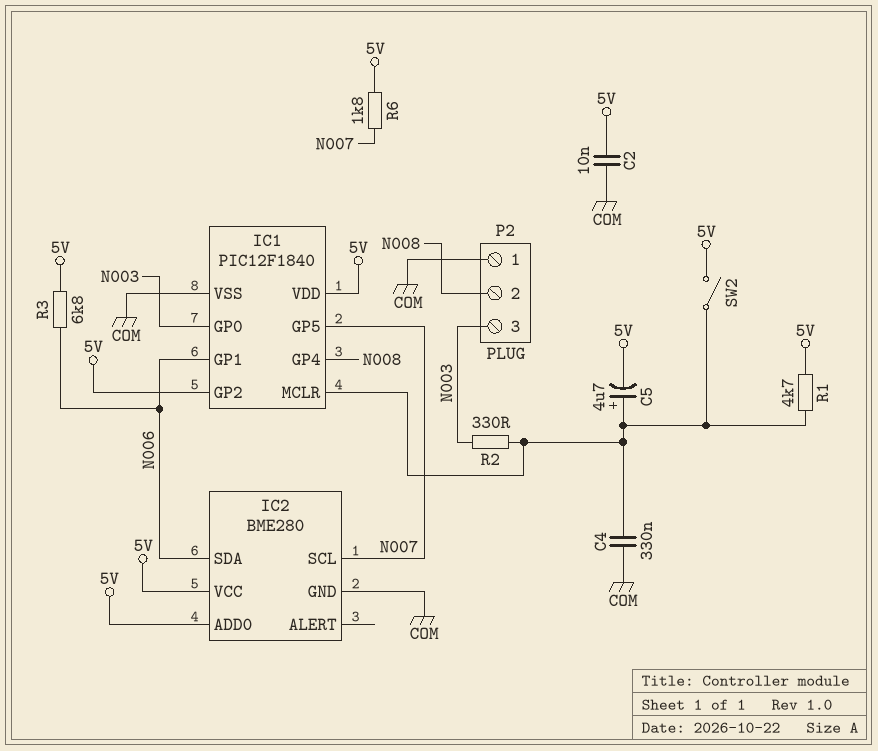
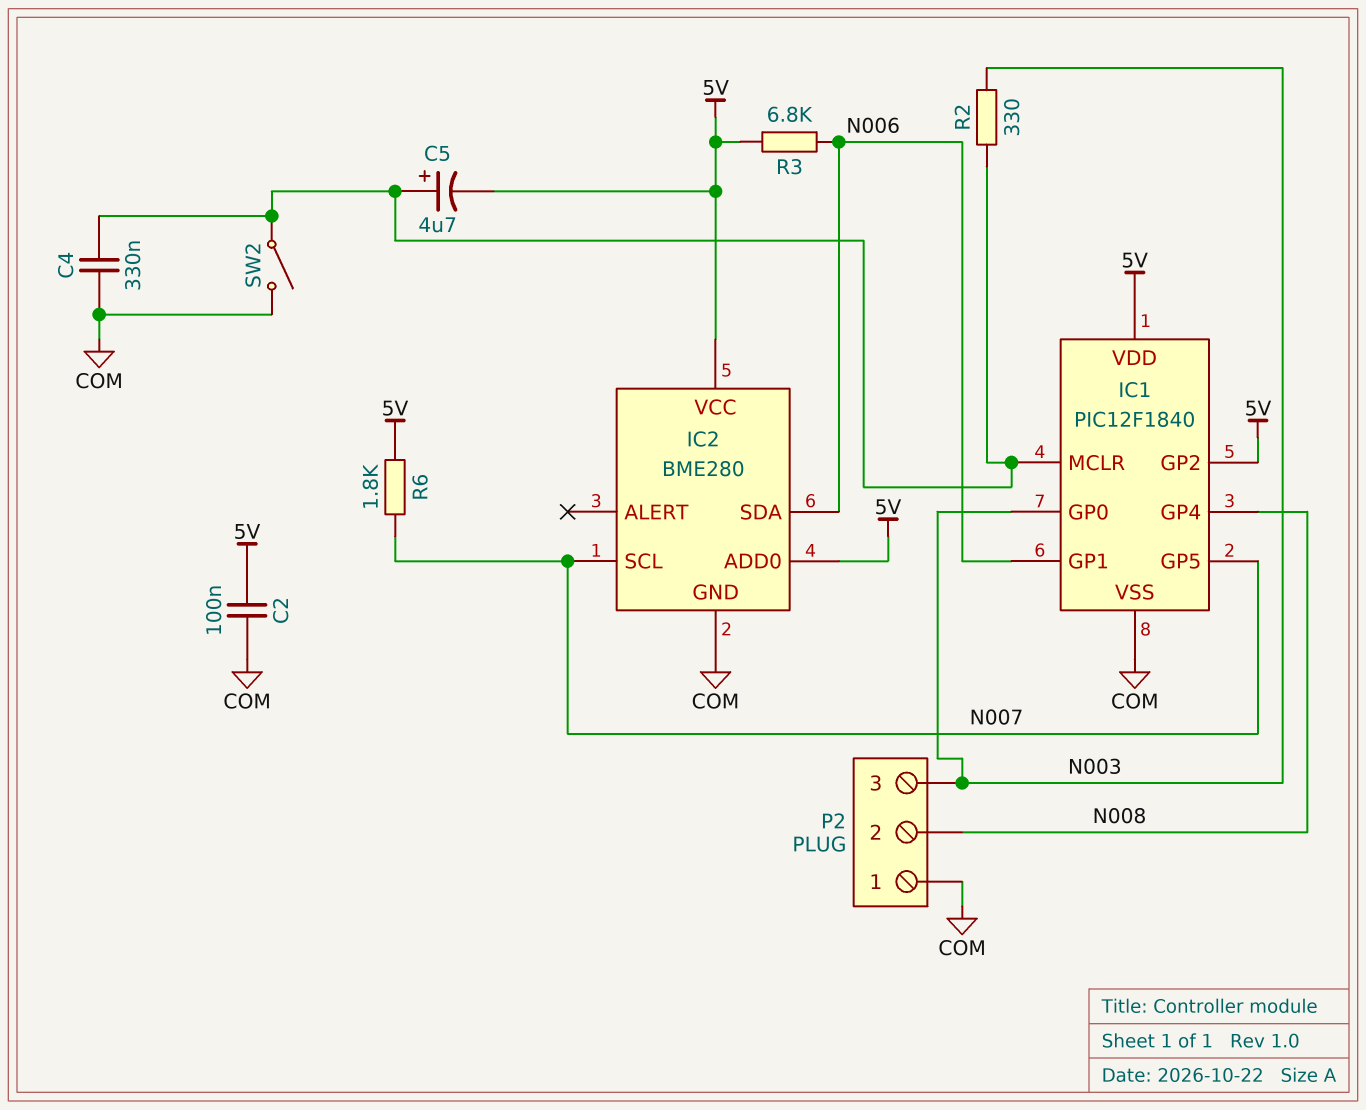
C2: 10nF (5V, COM) -> 100nF (5V, COM)
R1: 4.7k (5V, IC1/MCLR) -> none
SW2: switch (5V, IC1/MCLR) -> switch (COM, IC1/MCLR)

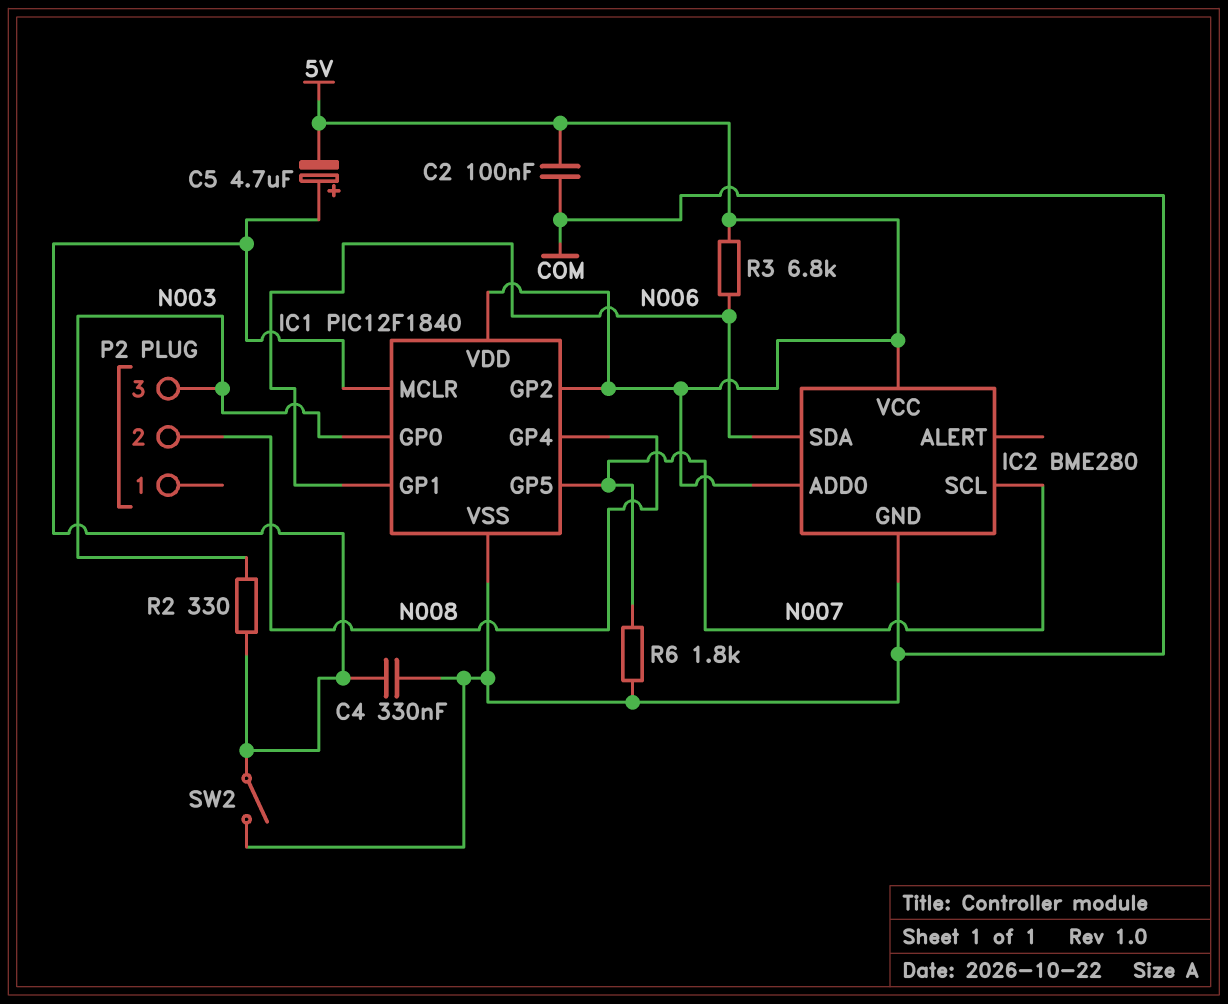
P2 pin 1: COM -> none
R6: 1.8k (5V, N007) -> 1.8k (COM, N007)

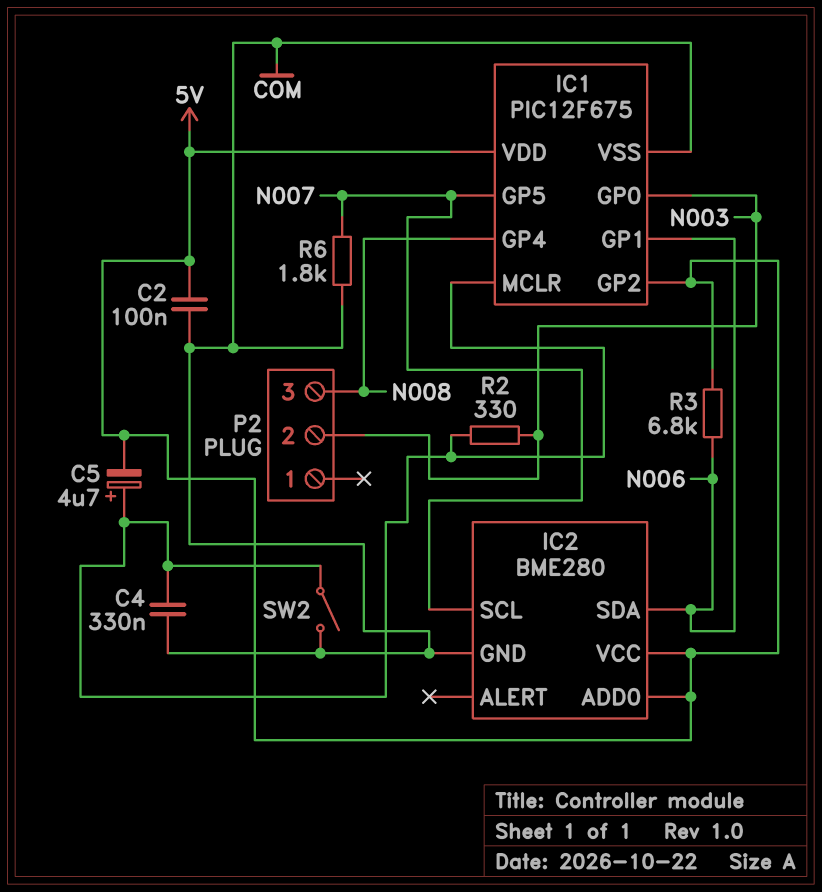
IC1: PIC12F1840 -> PIC12F675
P2 pin 2: N008 -> N003
P2 pin 3: N003 -> N008

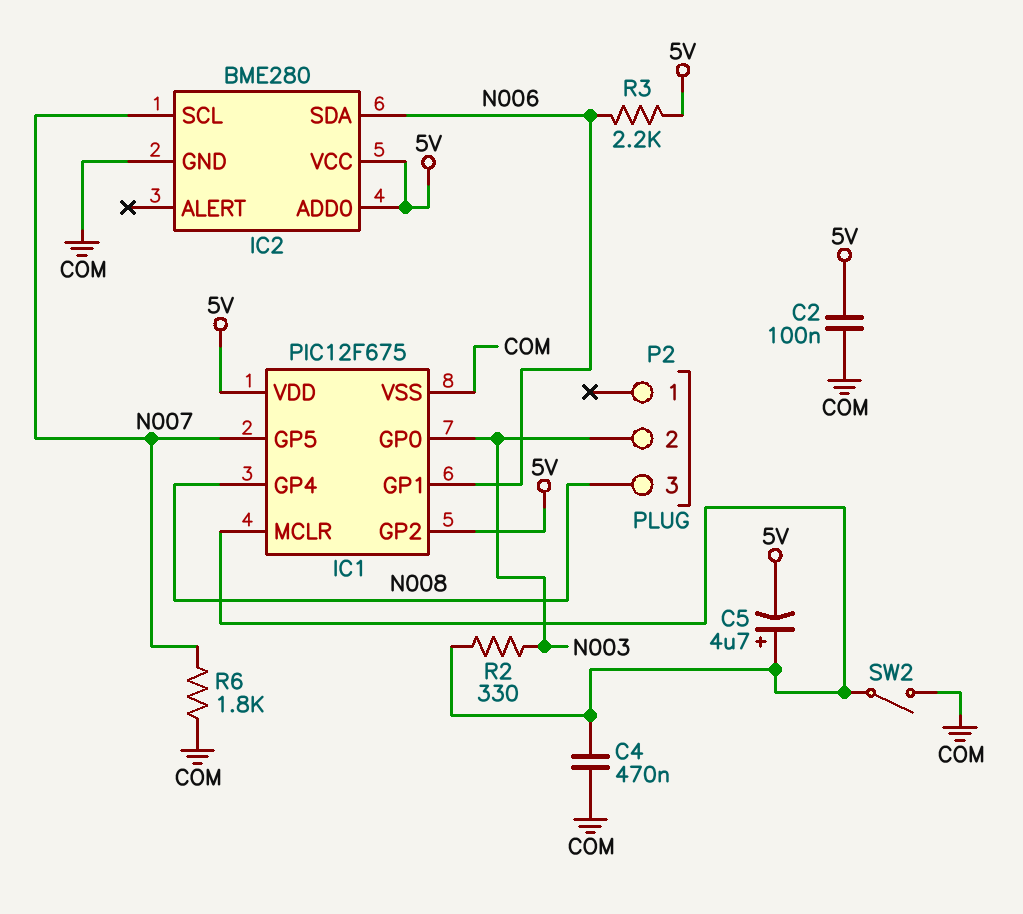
C4: 330nF (COM, IC1/MCLR) -> 470nF (COM, IC1/MCLR)
R3: 6.8k (5V, N006) -> 2.2k (5V, N006)

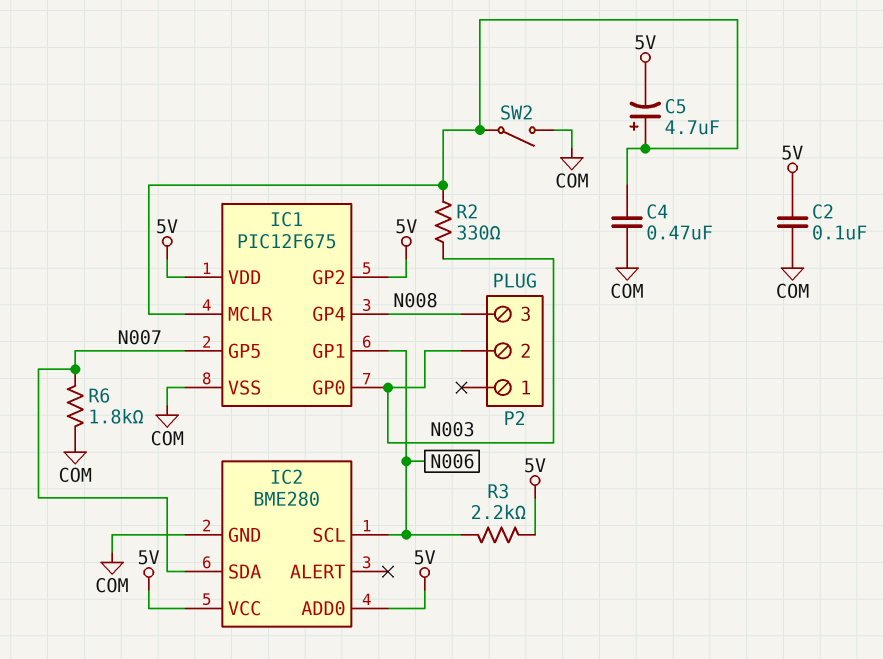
IC2 pin SCL: N007 -> N006
IC2 pin SDA: N006 -> N007

